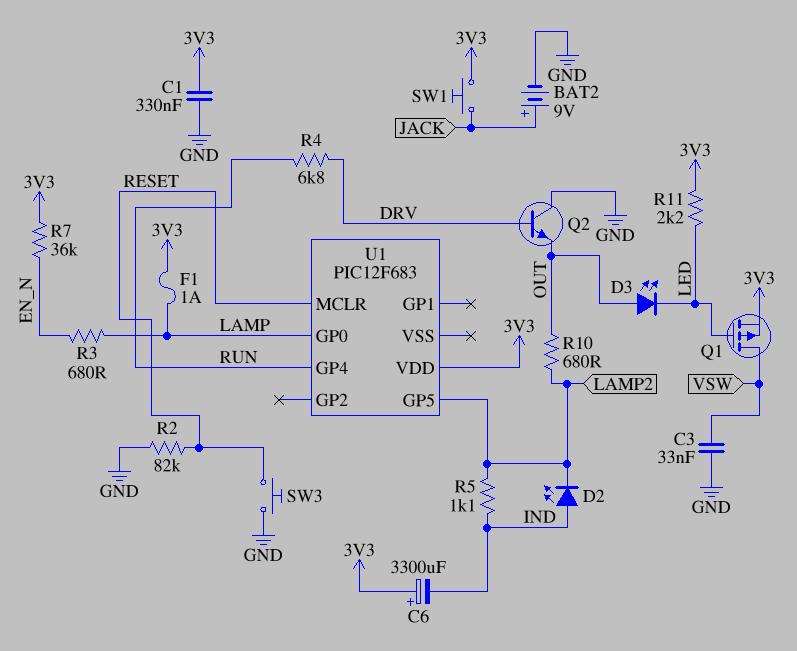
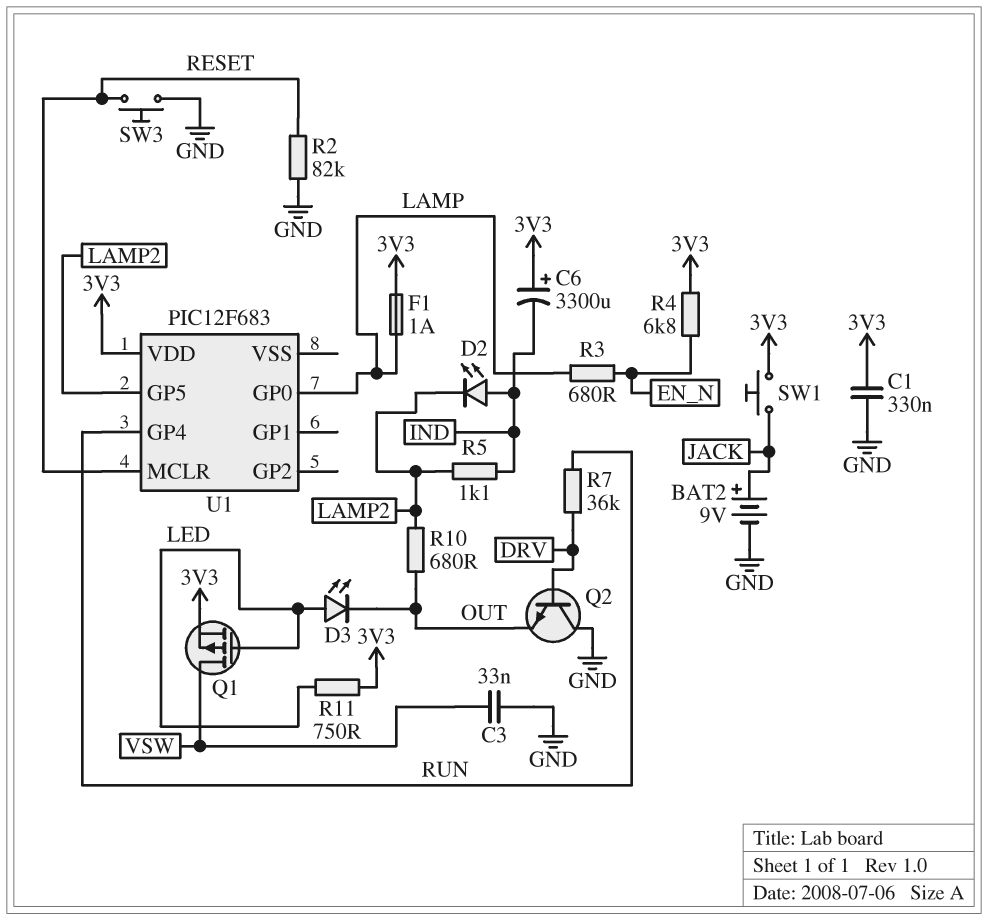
D3: LED (A OUT, K LED) -> LED (A LED, K OUT)
R4: 6.8k (DRV, RUN) -> 6.8k (3V3, EN_N)
R7: 36k (3V3, EN_N) -> 36k (DRV, RUN)
R11: 2.2k (3V3, LED) -> 750 (3V3, LED)

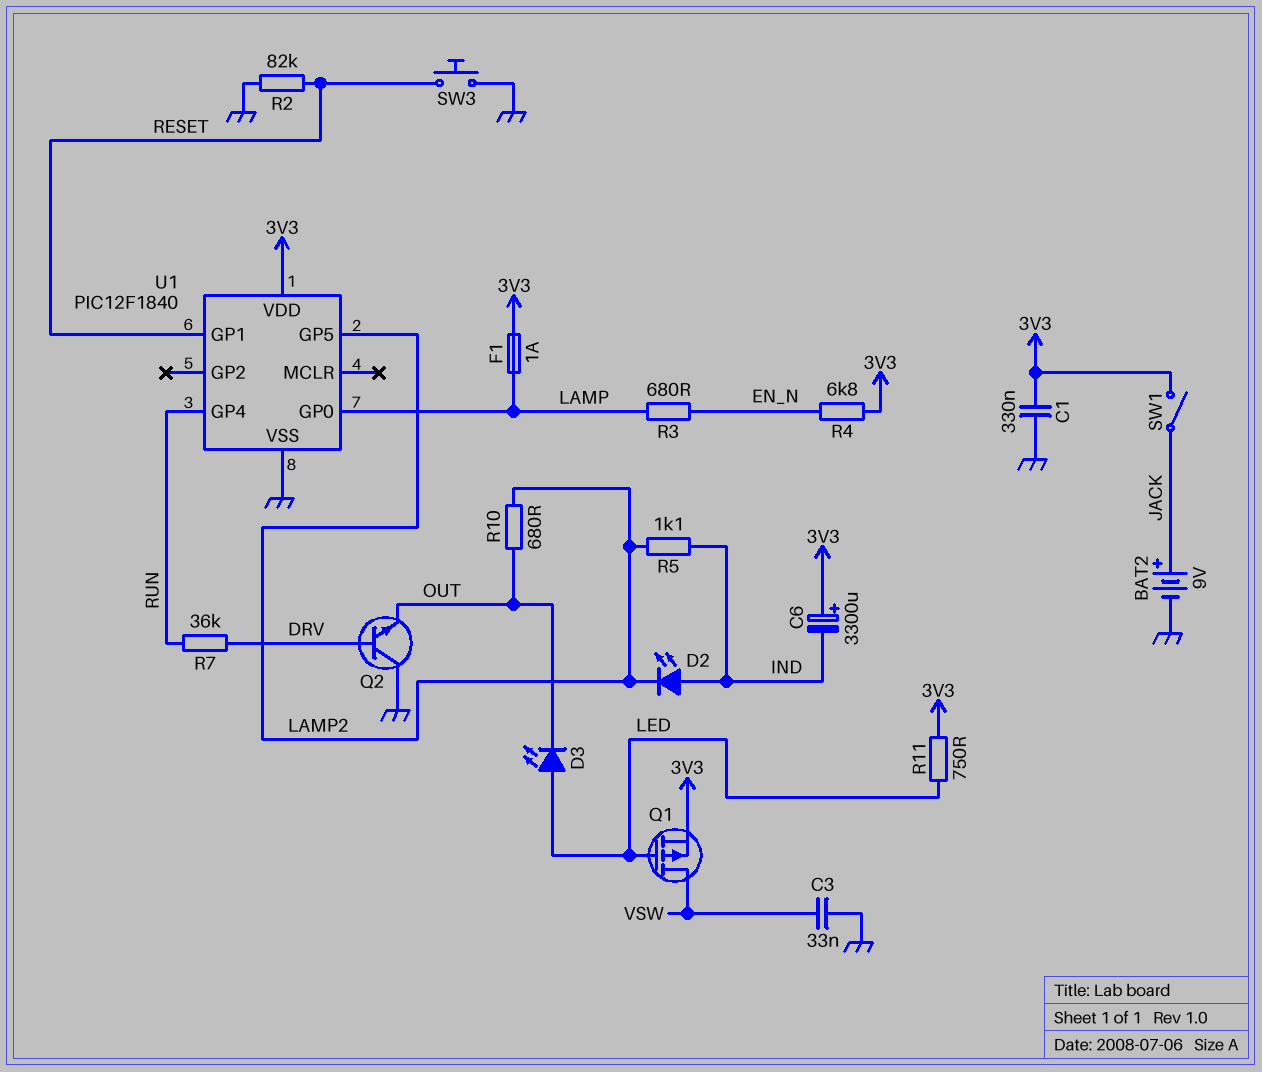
SW1: button (3V3, JACK) -> switch (3V3, JACK)
U1: PIC12F683 -> PIC12F1840
U1 pin GP1: none -> RESET
U1 pin MCLR: RESET -> none
U1 pin VSS: none -> GND

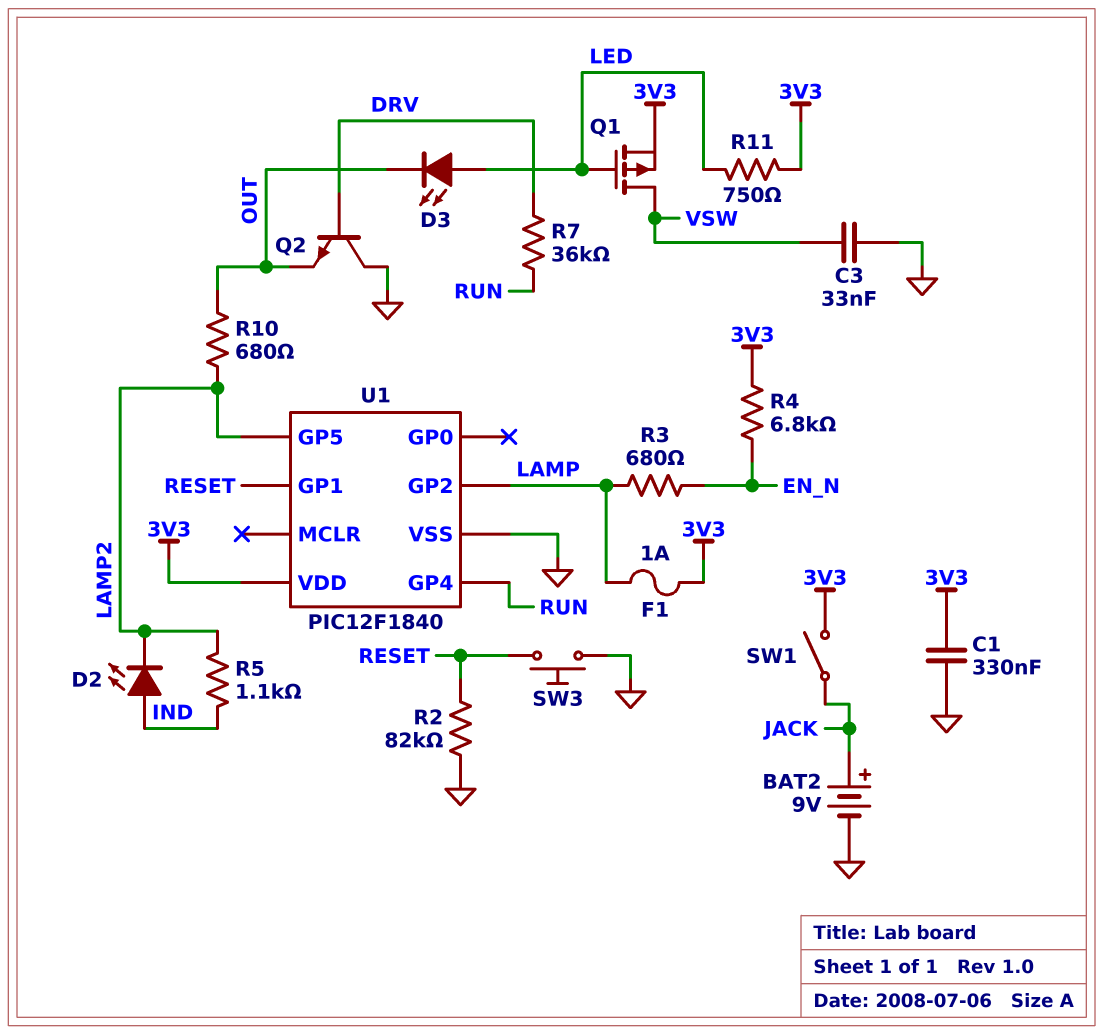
C6: 3300uF (plus 3V3, minus IND) -> none
U1 pin GP0: LAMP -> none
U1 pin GP2: none -> LAMP

